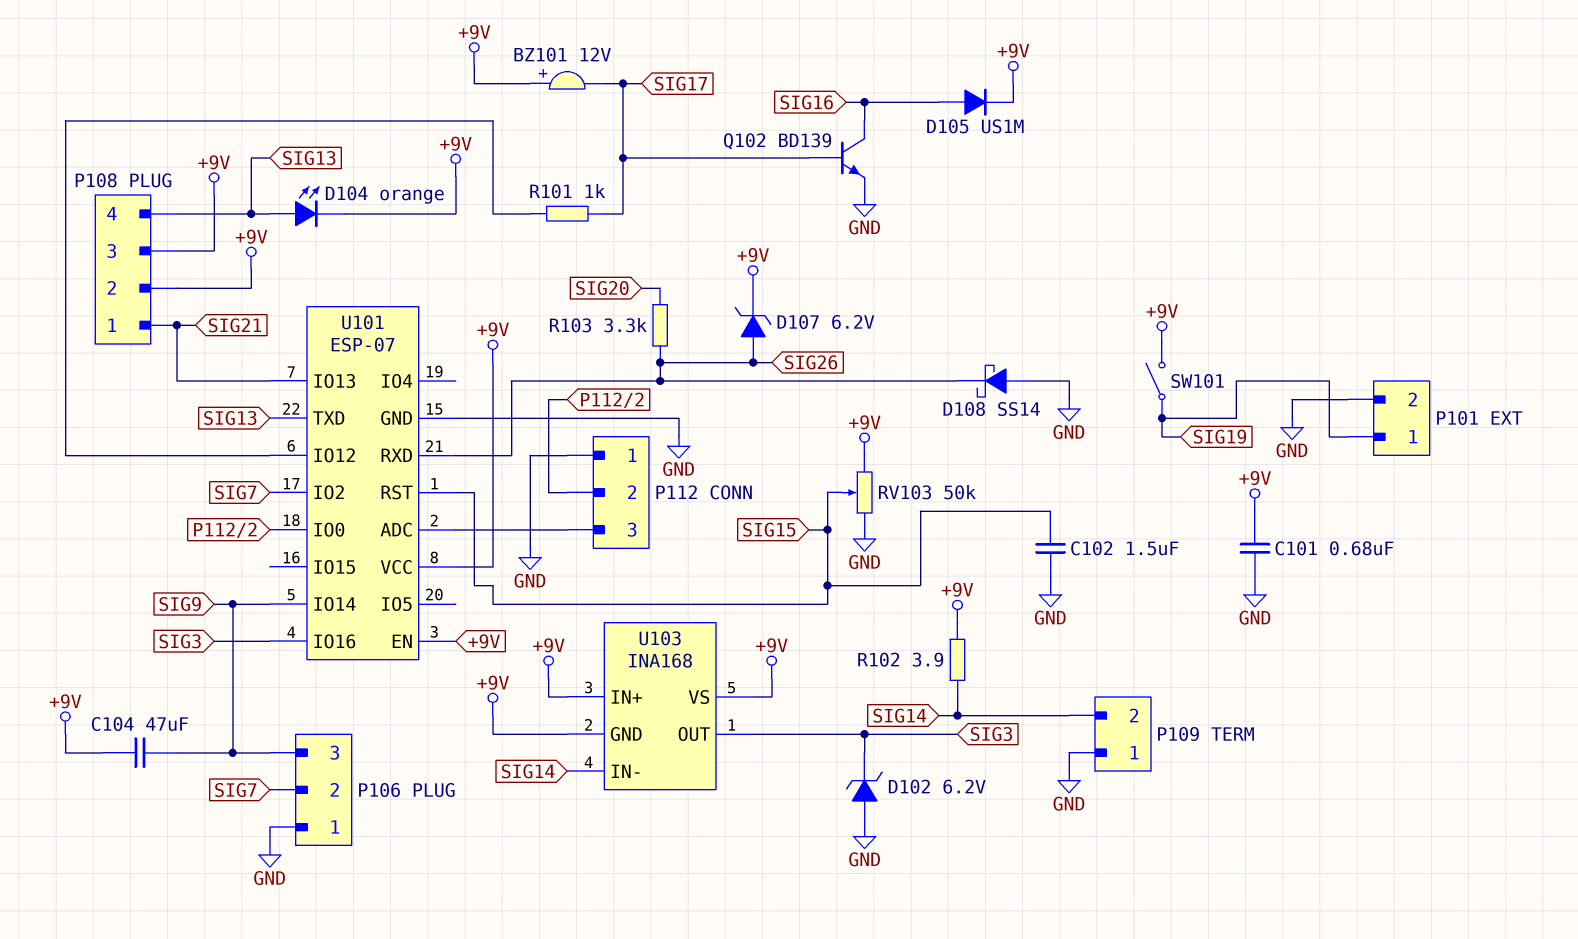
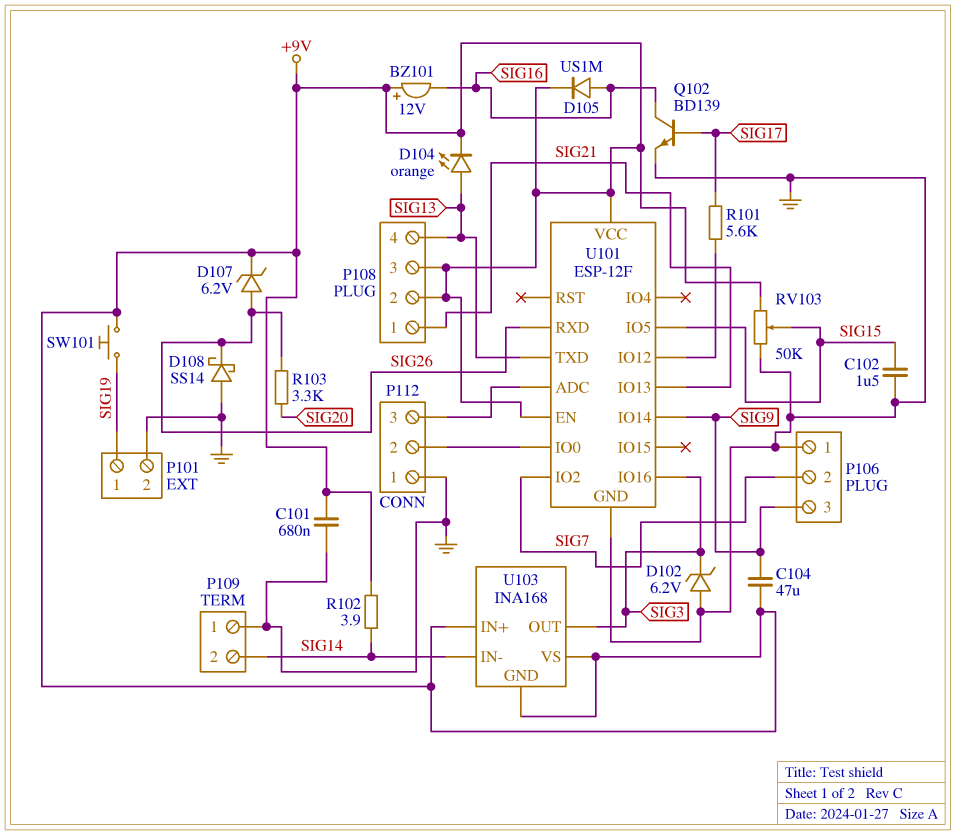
BZ101: buzzer 12V (plus +9V, minus SIG17) -> buzzer 12V (plus +9V, minus SIG16)
R101: 1k (SIG17, U101/IO12) -> 5.6k (SIG17, U101/IO12)
SW101: switch (+9V, SIG19) -> button (+9V, SIG19)
U101: ESP-07 -> ESP-12F
U101 pin IO5: none -> SIG15
U101 pin RST: SIG15 -> none

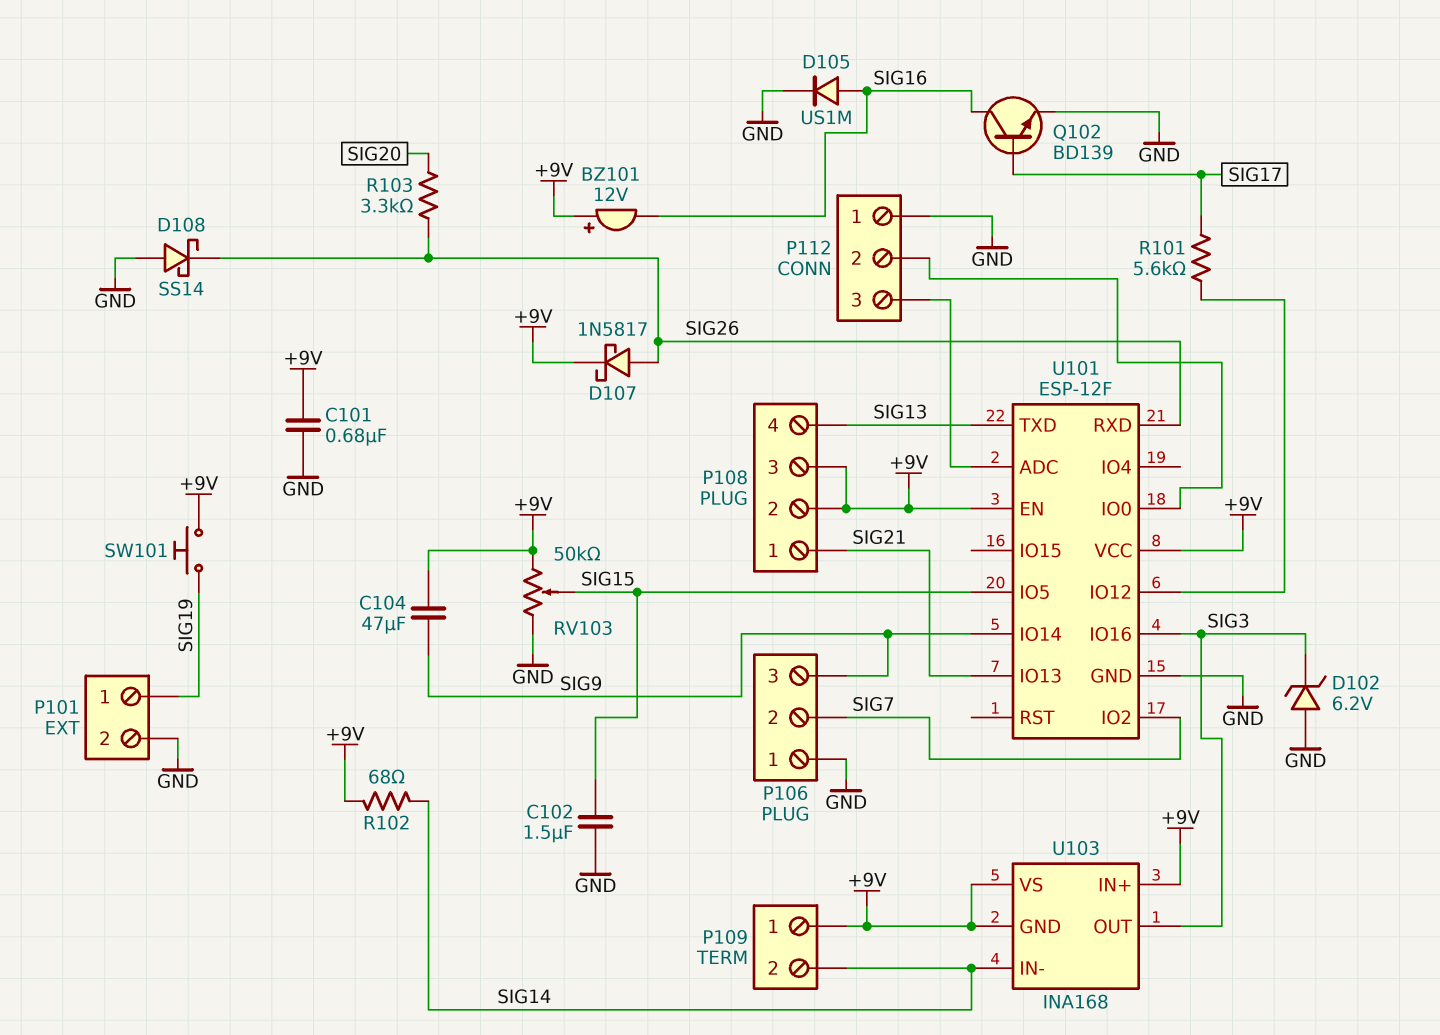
D104: LED orange (A SIG13, K +9V) -> none
D105: diode US1M (A SIG16, K +9V) -> diode US1M (A SIG16, K GND)
D107: zener 6.2V (A SIG26, K +9V) -> schottky 1N5817 (A SIG26, K +9V)
P109 pin 1: GND -> +9V
R102: 3.9 (+9V, SIG14) -> 68 (+9V, SIG14)

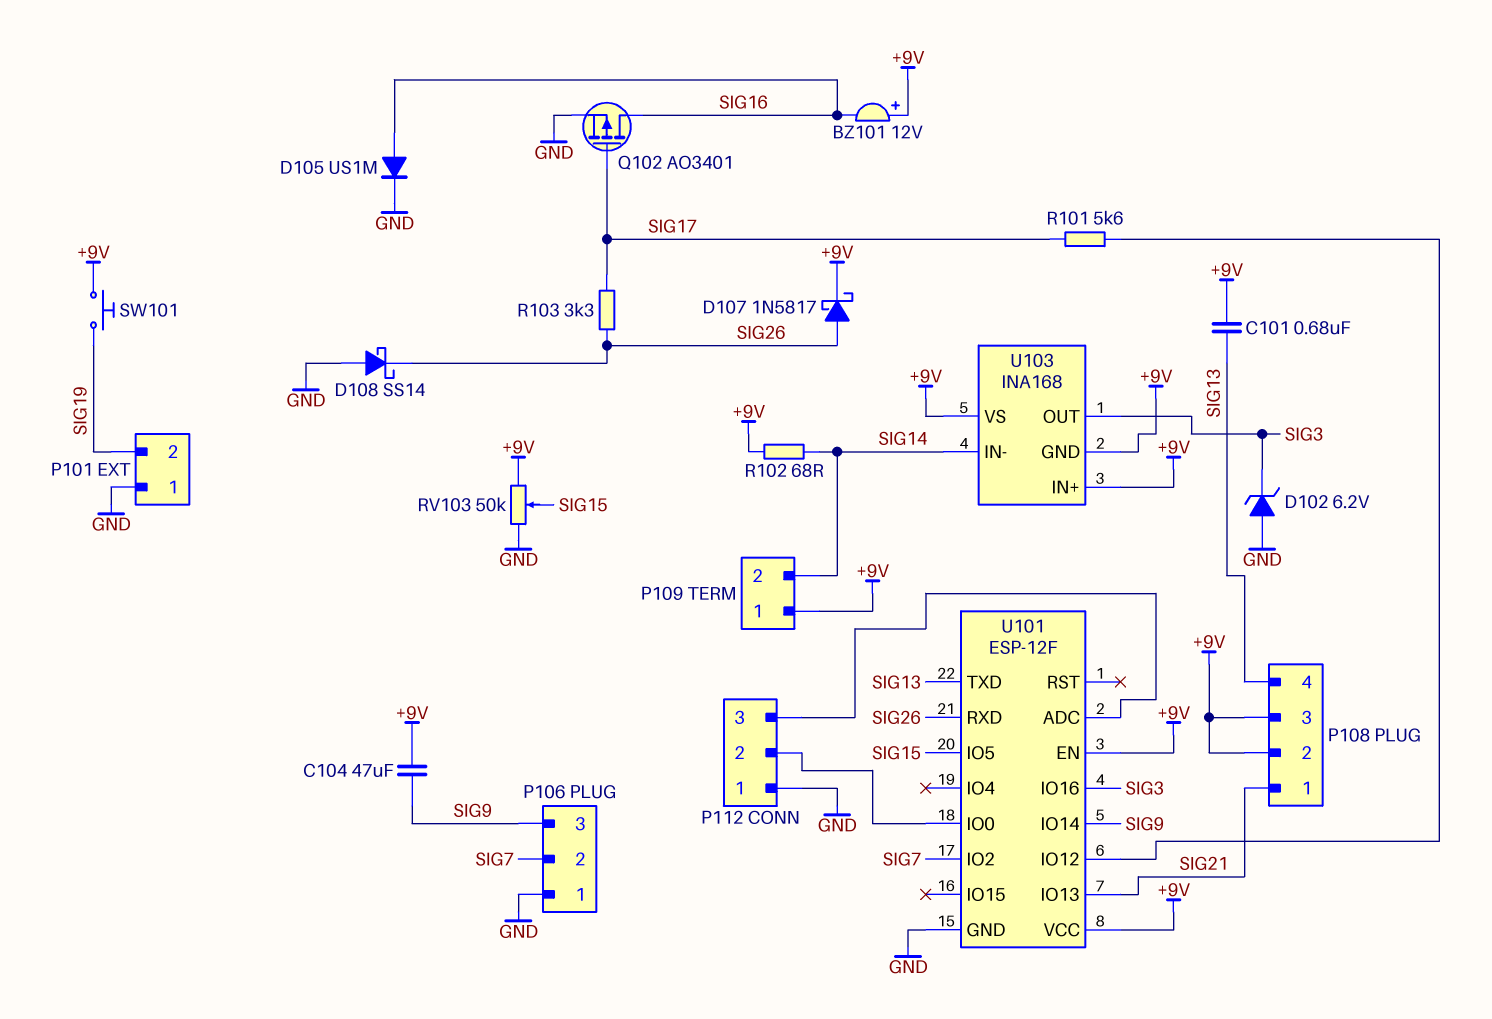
C101: 680nF (+9V, GND) -> 680nF (+9V, SIG13)
C102: 1.5uF (GND, SIG15) -> none
P101 pin 1: SIG19 -> GND
P101 pin 2: GND -> SIG19
Q102: NPN BD139 (B SIG17, C SIG16, E GND) -> PMOS AO3401 (G SIG17, D SIG16, S GND)
R103: 3.3k (SIG20, SIG26) -> 3.3k (SIG17, SIG26)

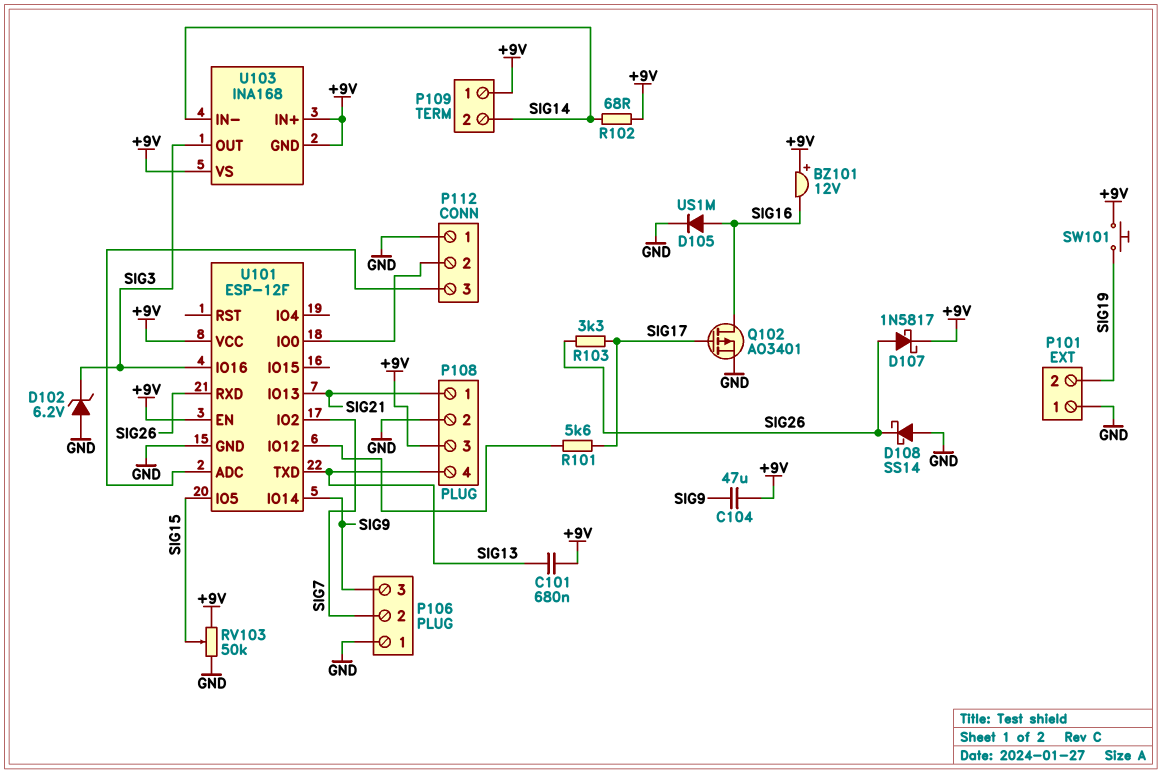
P108 pin 2: +9V -> GND

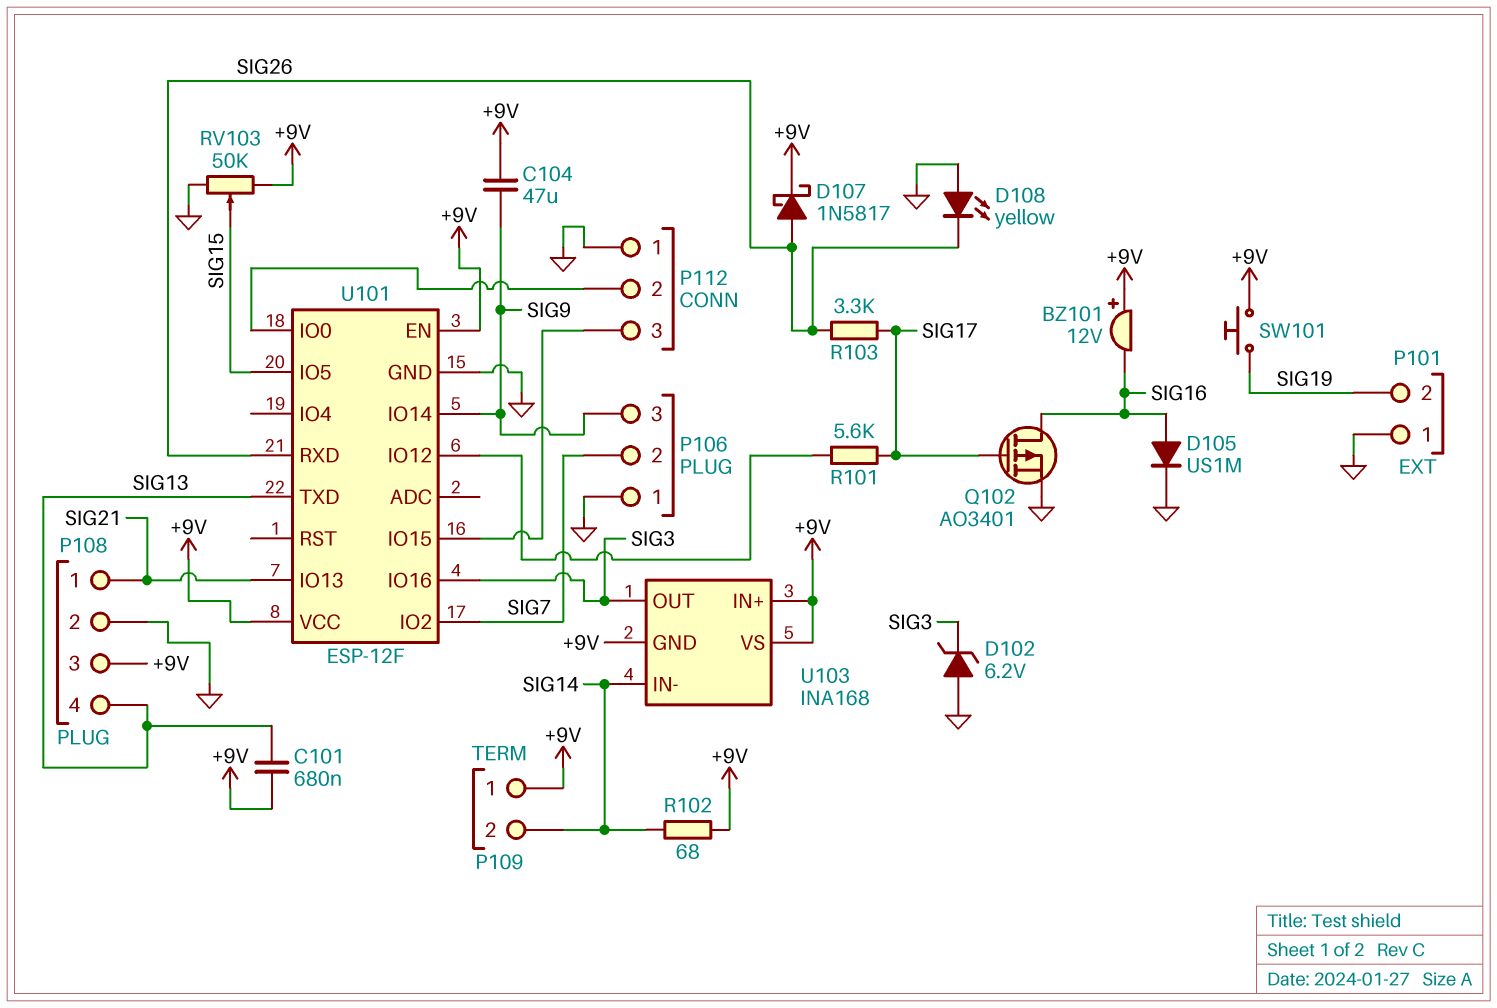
D108: schottky SS14 (A GND, K SIG26) -> LED yellow (A GND, K SIG26)
U101 pin ADC: P112/3 -> none
U101 pin IO15: none -> P112/3

